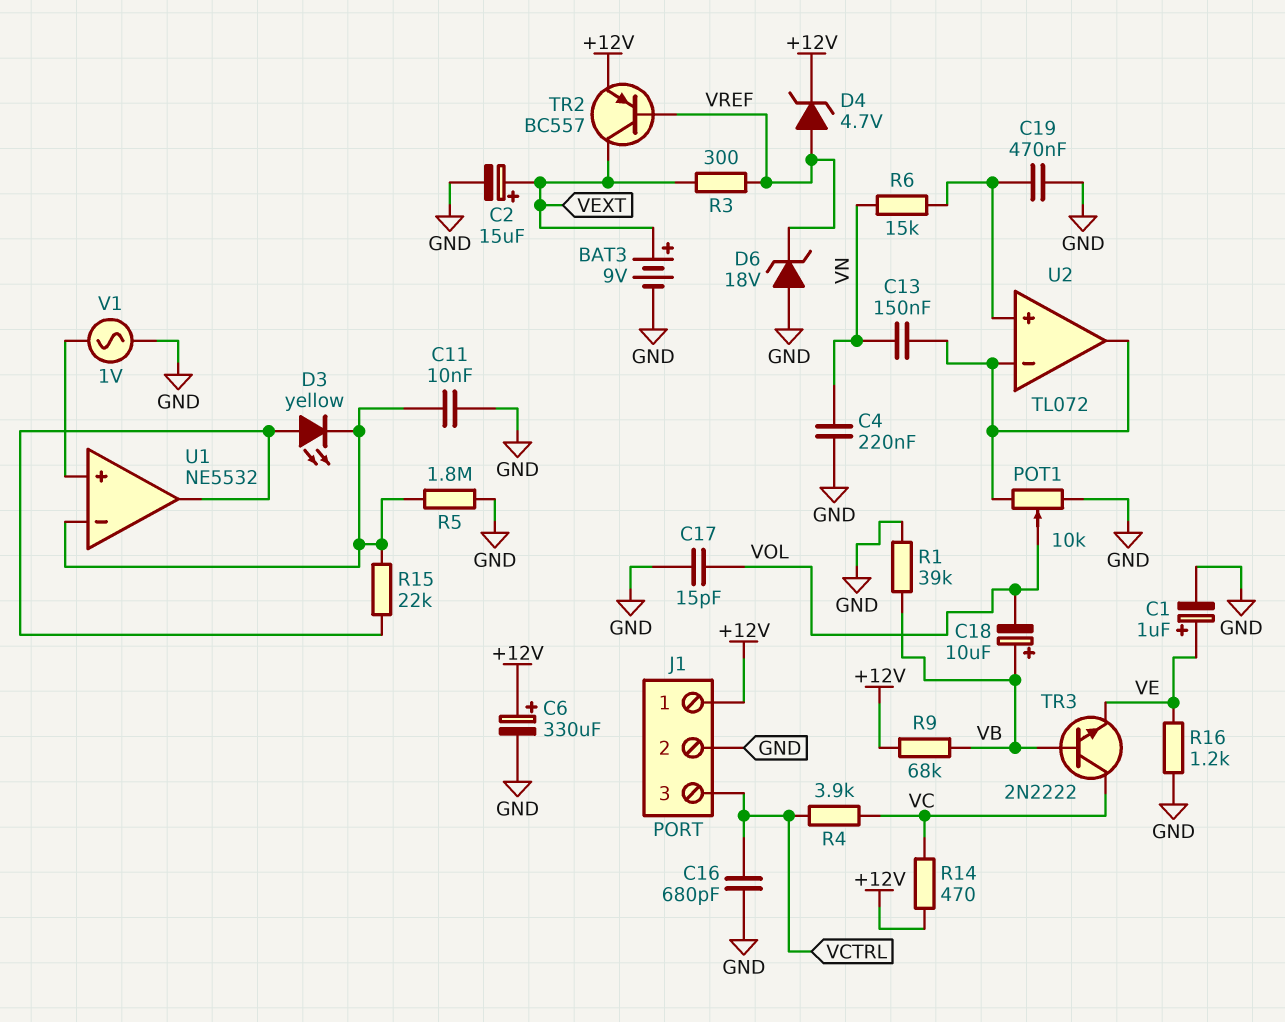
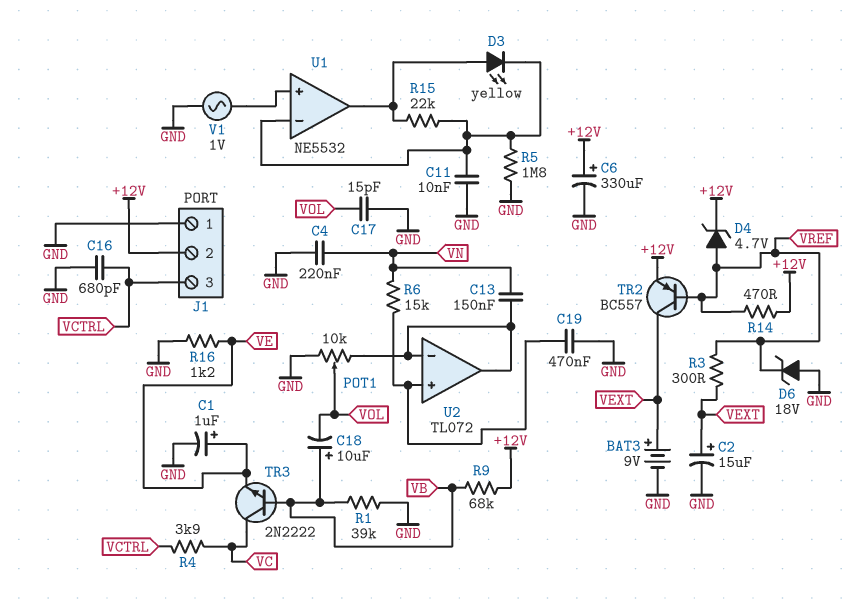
J1 pin 1: +12V -> GND
J1 pin 2: GND -> +12V
R14: 470 (+12V, VC) -> 470 (+12V, VREF)

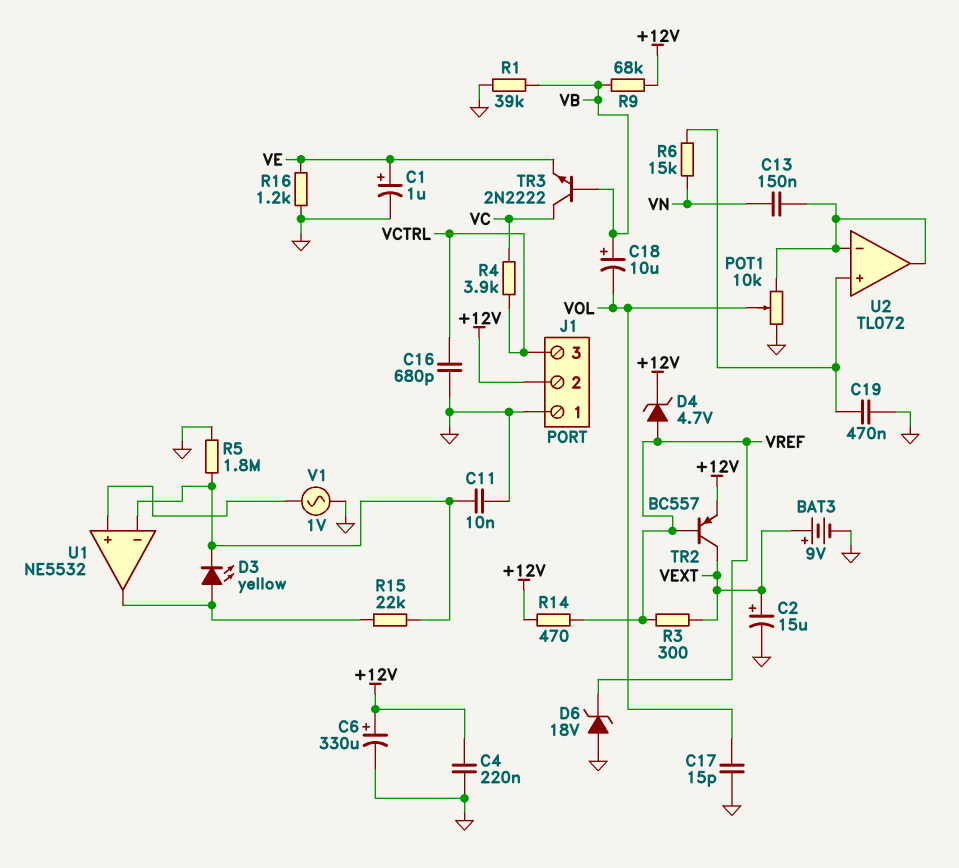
C4: 220nF (GND, VN) -> 220nF (+12V, GND)

